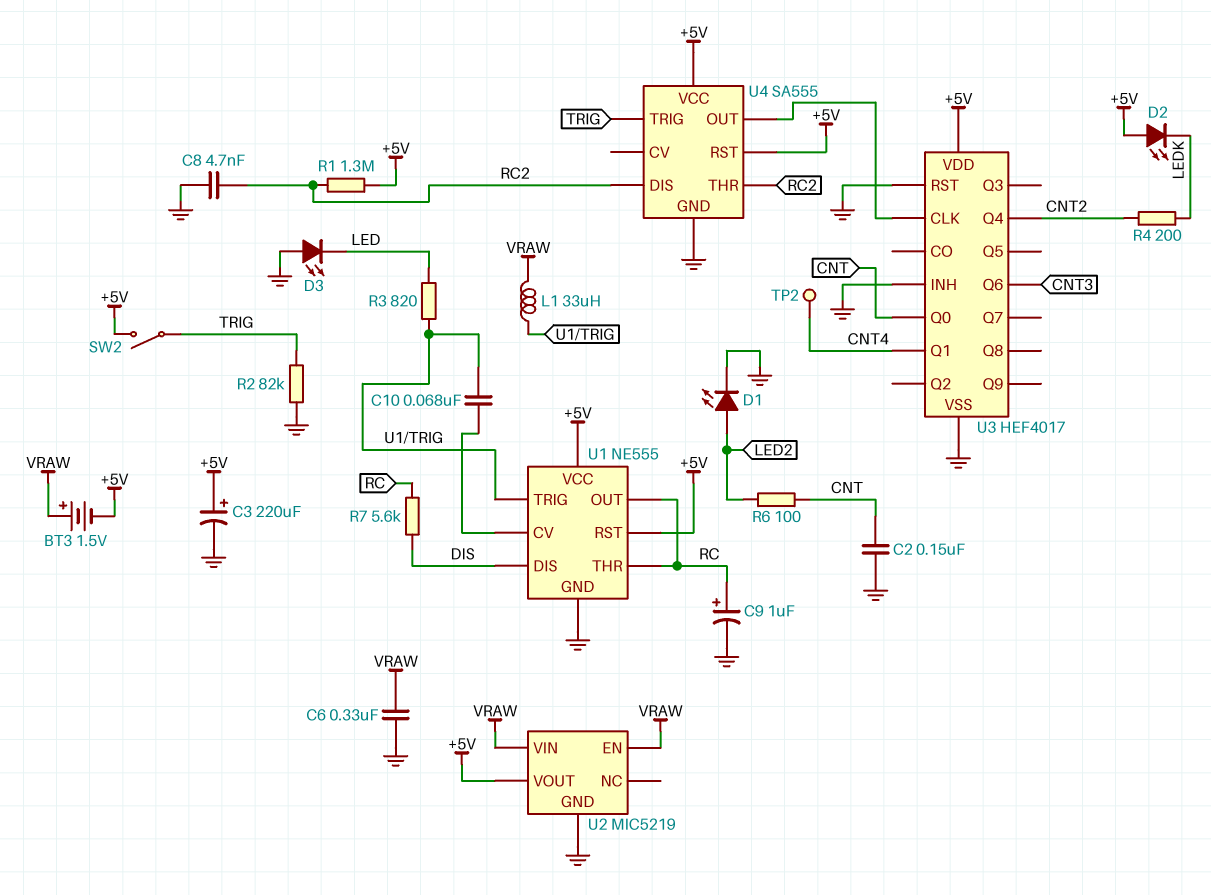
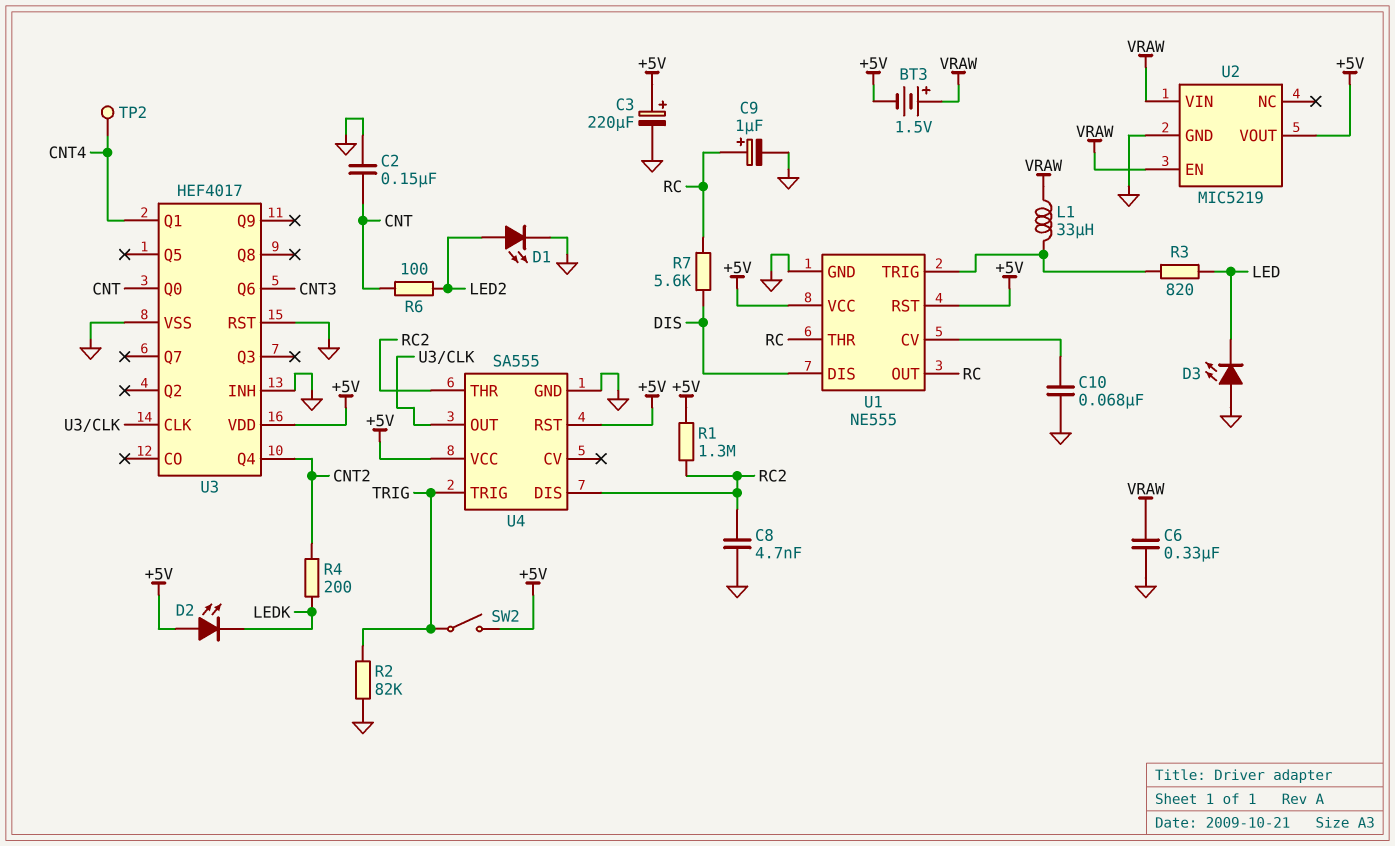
C10: 68nF (U1/CV, U1/TRIG) -> 68nF (GND, U1/CV)

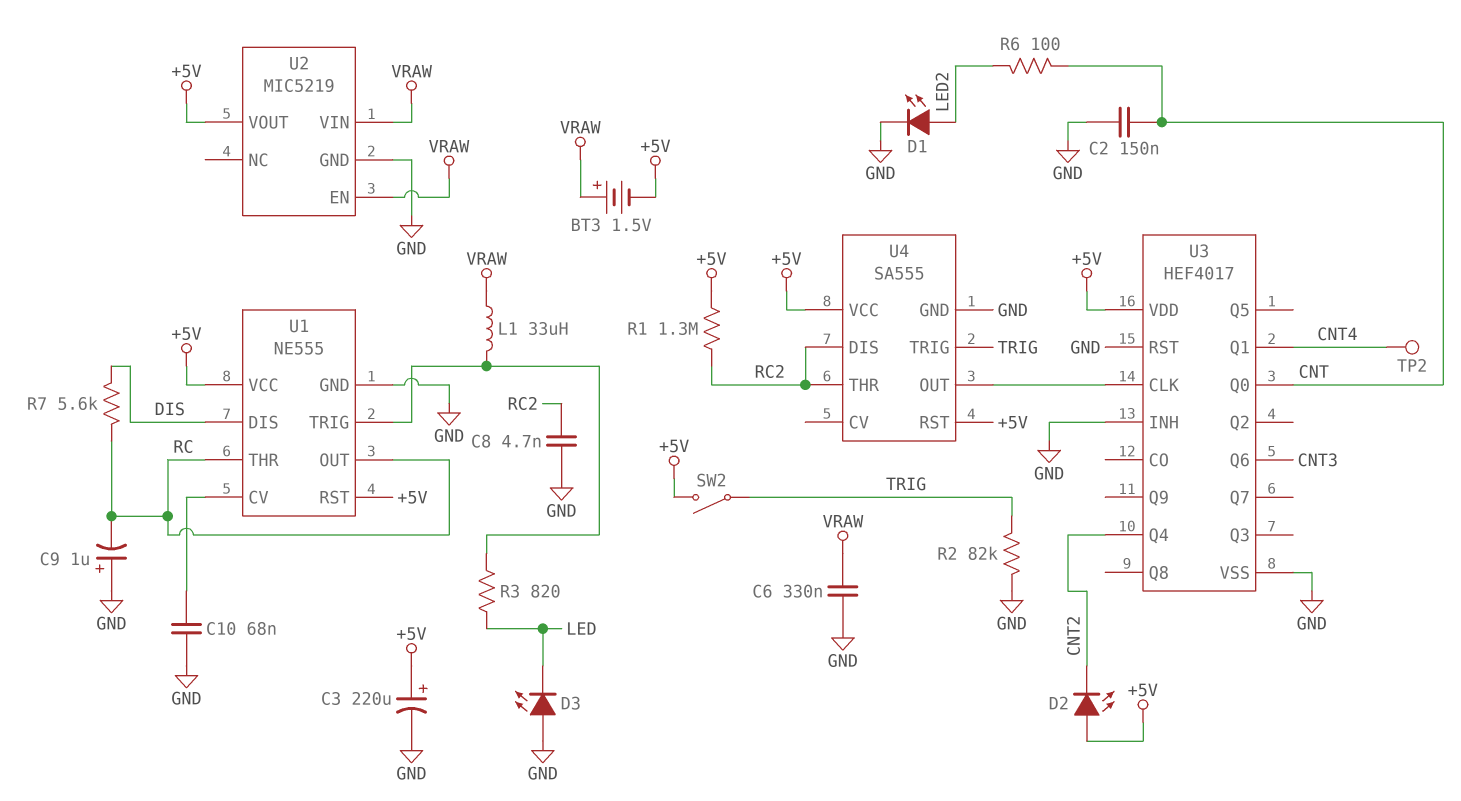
C9: 1uF (plus RC, minus GND) -> 1uF (plus GND, minus RC)
D2: LED (A +5V, K LEDK) -> LED (A +5V, K CNT2)
R4: 200 (CNT2, LEDK) -> none

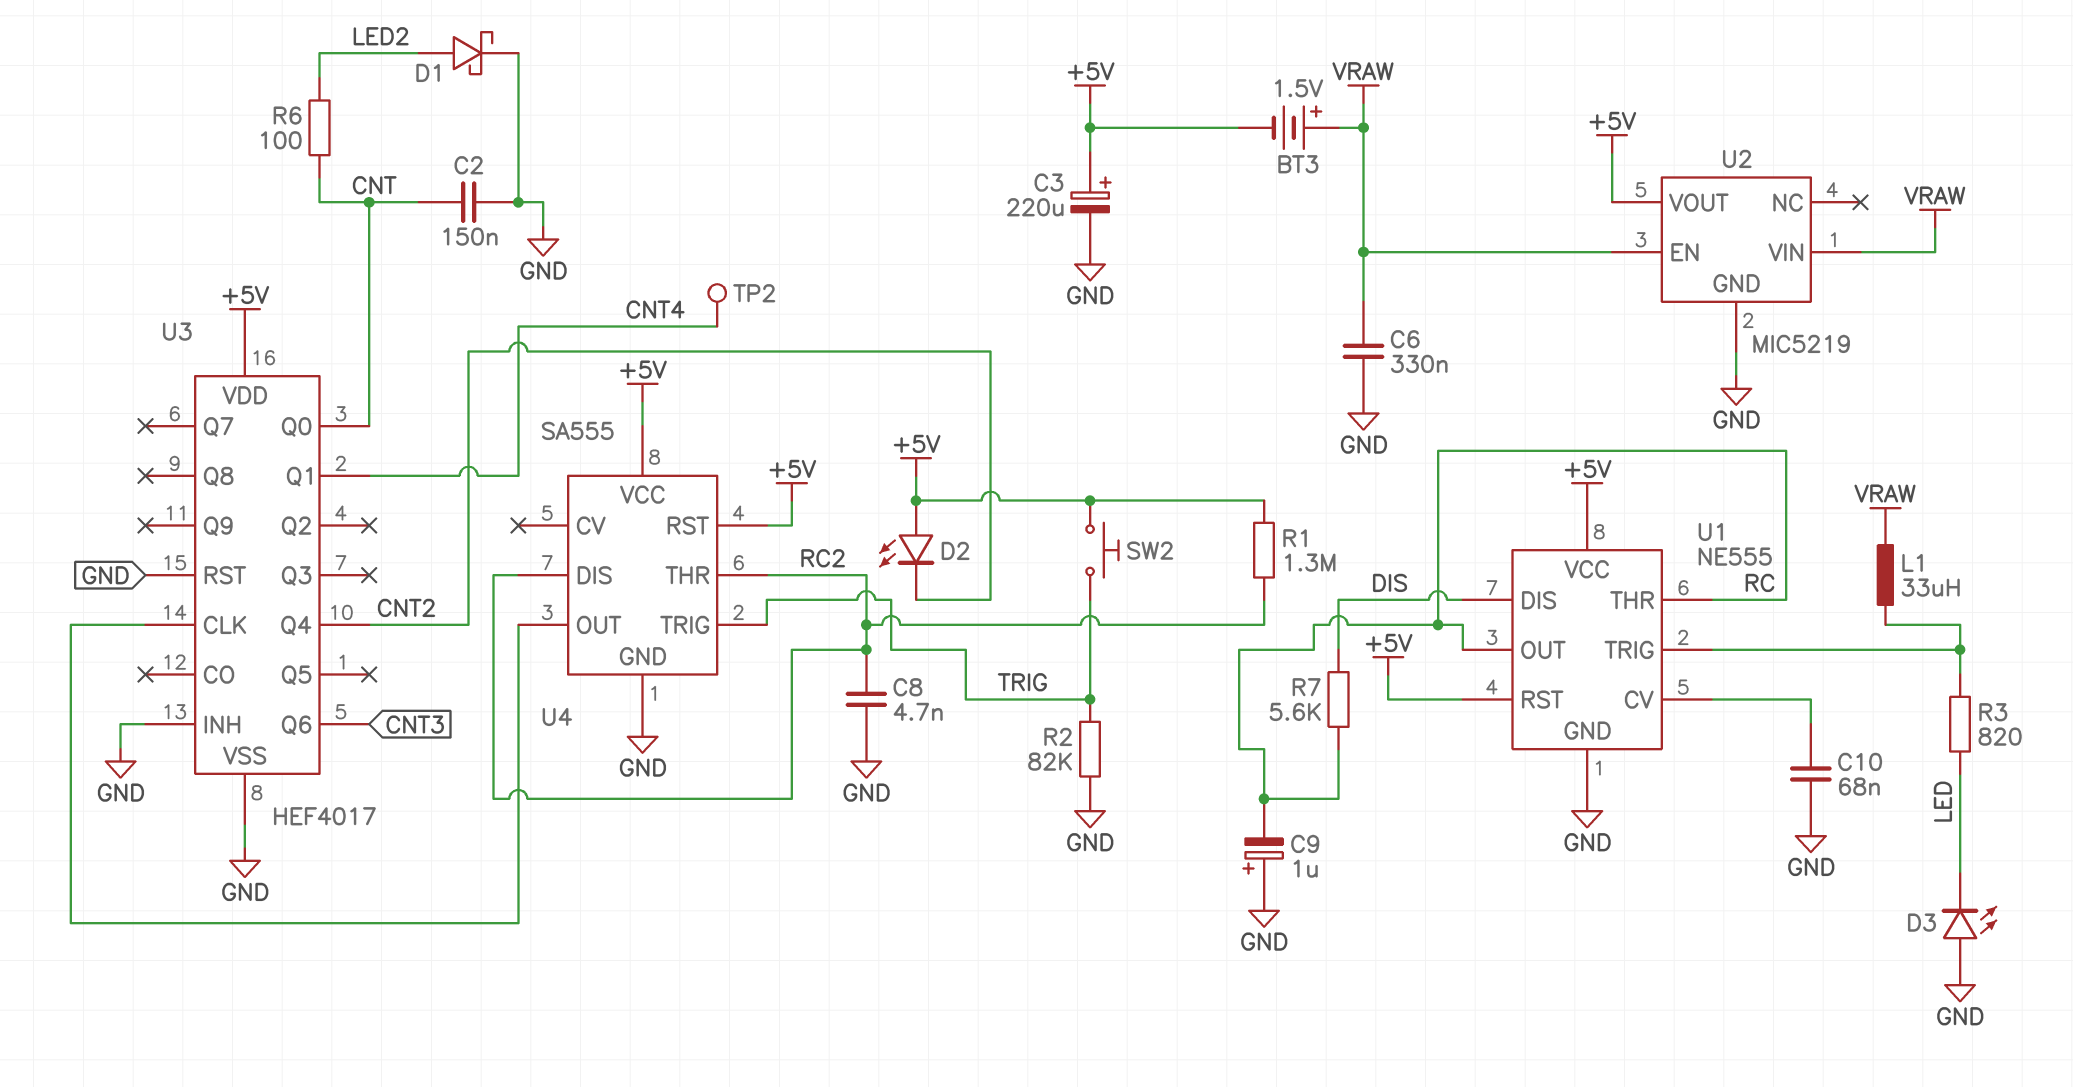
D1: LED (A LED2, K GND) -> schottky (A LED2, K GND)
SW2: switch (+5V, TRIG) -> button (+5V, TRIG)

